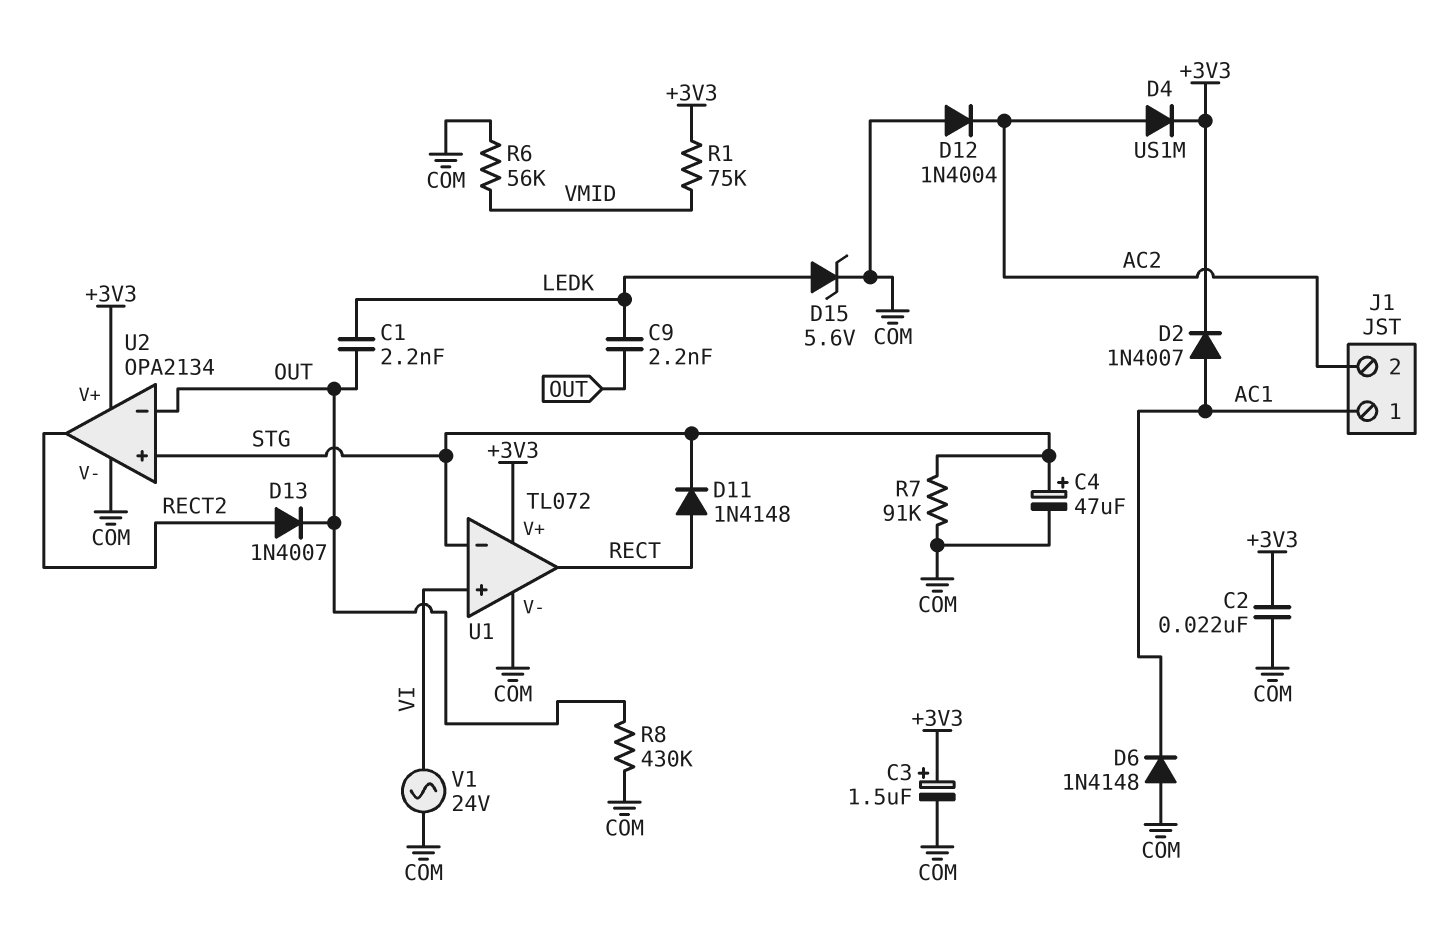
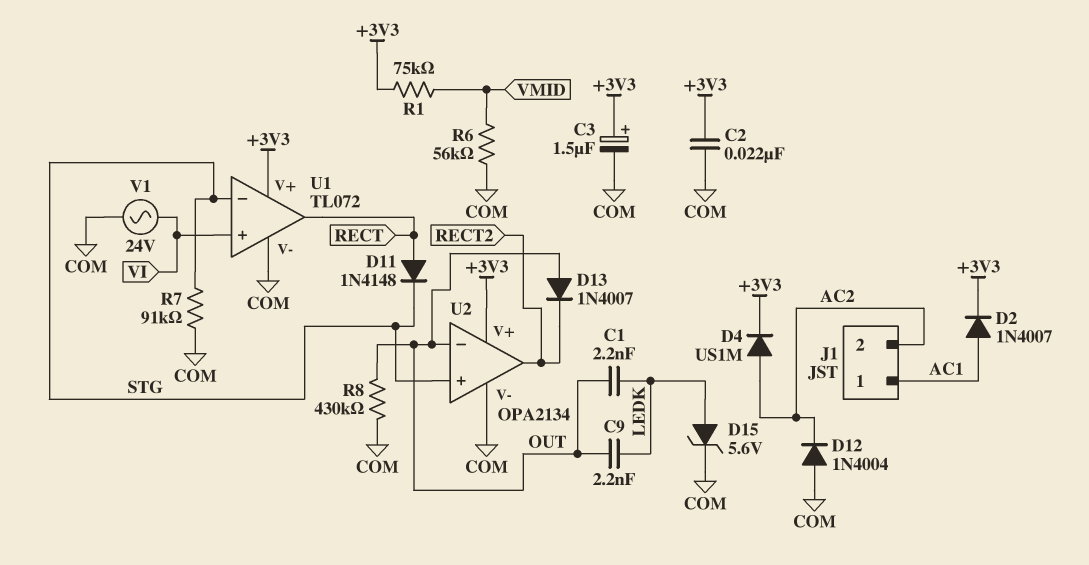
C4: 47uF (plus STG, minus COM) -> none
D6: diode 1N4148 (A COM, K AC1) -> none
D13: diode 1N4007 (A RECT2, K OUT) -> diode 1N4007 (A OUT, K RECT2)

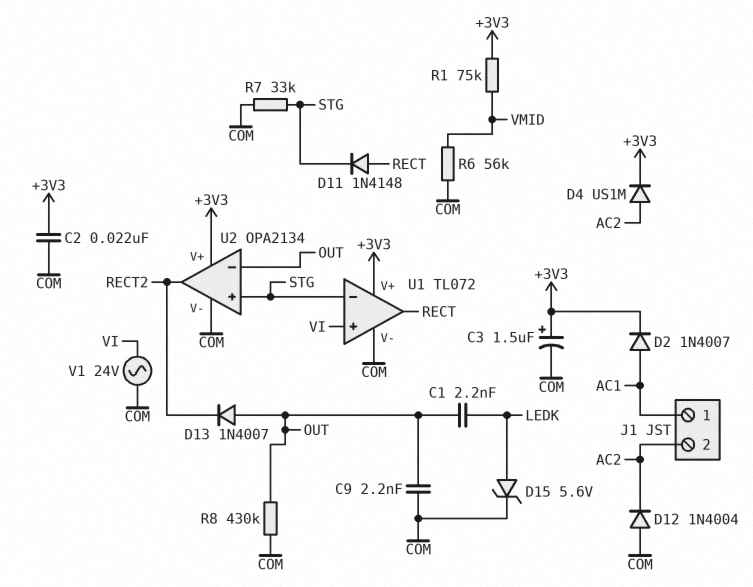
C9: 2.2nF (LEDK, OUT) -> 2.2nF (COM, OUT)
R7: 91k (COM, STG) -> 33k (COM, STG)

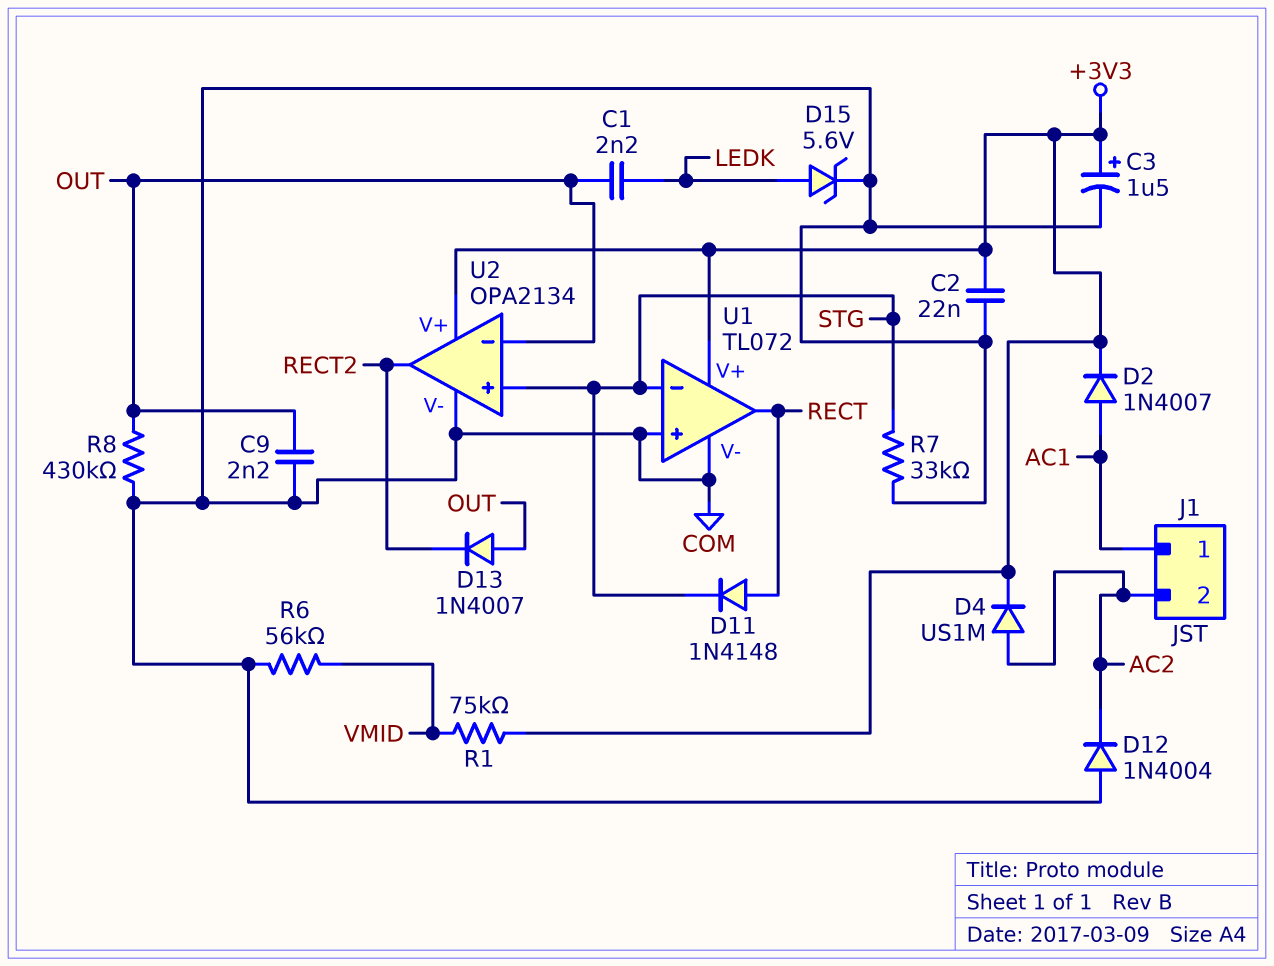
U1 pin in+: VI -> COM
V1: AC 24V (COM, VI) -> none

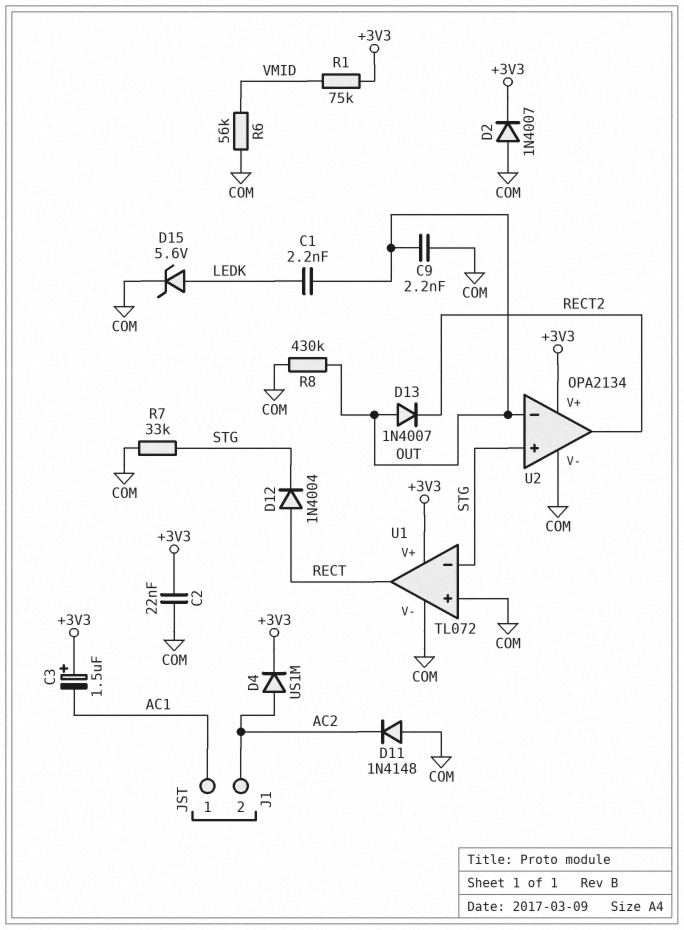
C3: 1.5uF (plus +3V3, minus COM) -> 1.5uF (plus +3V3, minus AC1)
D2: diode 1N4007 (A AC1, K +3V3) -> diode 1N4007 (A COM, K +3V3)
D11: diode 1N4148 (A RECT, K STG) -> diode 1N4148 (A COM, K AC2)
D12: diode 1N4004 (A COM, K AC2) -> diode 1N4004 (A RECT, K STG)

